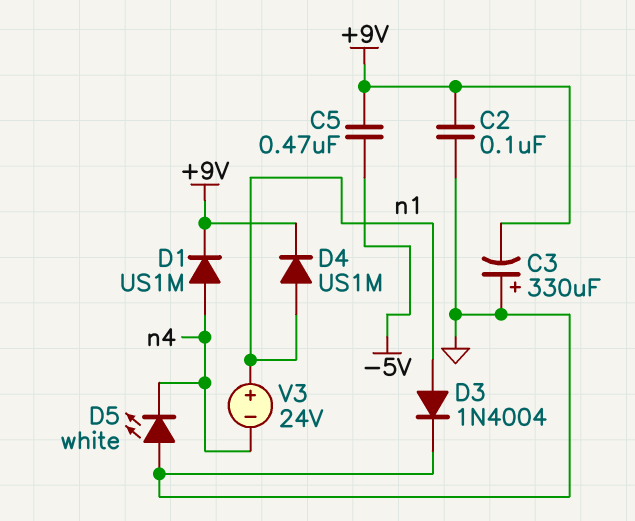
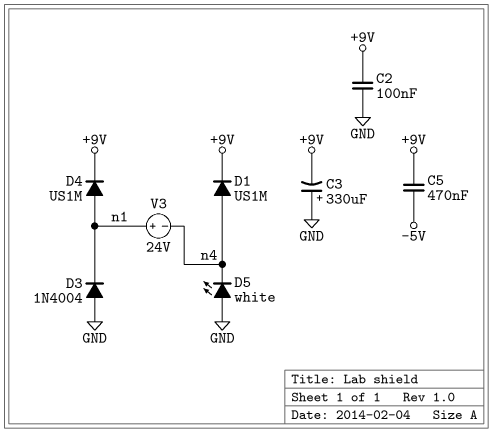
D3: diode 1N4004 (A n1, K GND) -> diode 1N4004 (A GND, K n1)

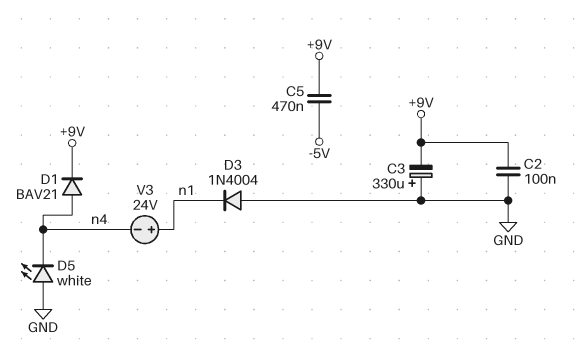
D1: diode US1M (A n4, K +9V) -> diode BAV21 (A n4, K +9V)
D4: diode US1M (A n1, K +9V) -> none

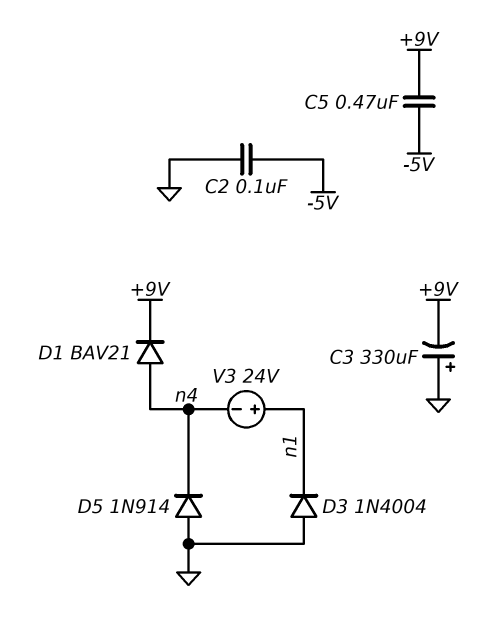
C2: 100nF (+9V, GND) -> 100nF (-5V, GND)
D5: LED white (A GND, K n4) -> diode 1N914 (A GND, K n4)

